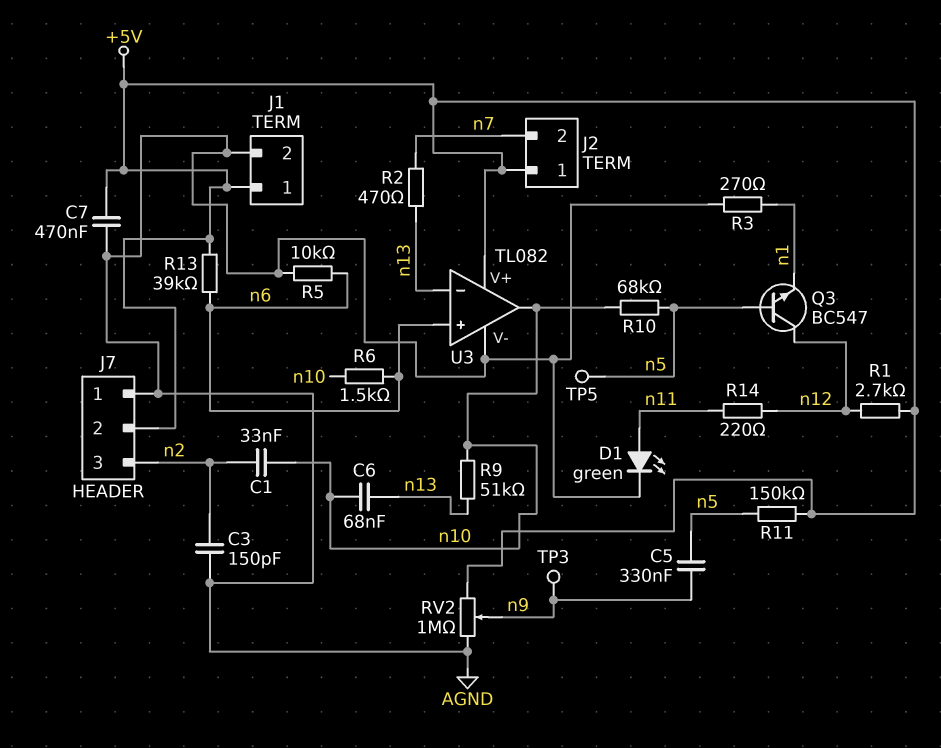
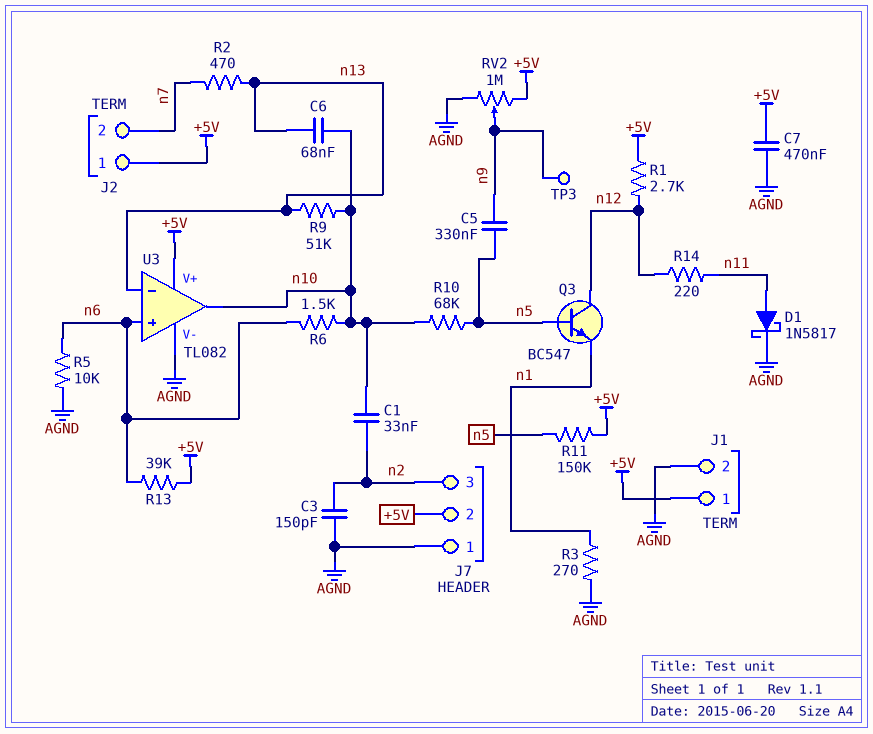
D1: LED green (A n11, K AGND) -> schottky 1N5817 (A n11, K AGND)
TP5: test point (n5) -> none

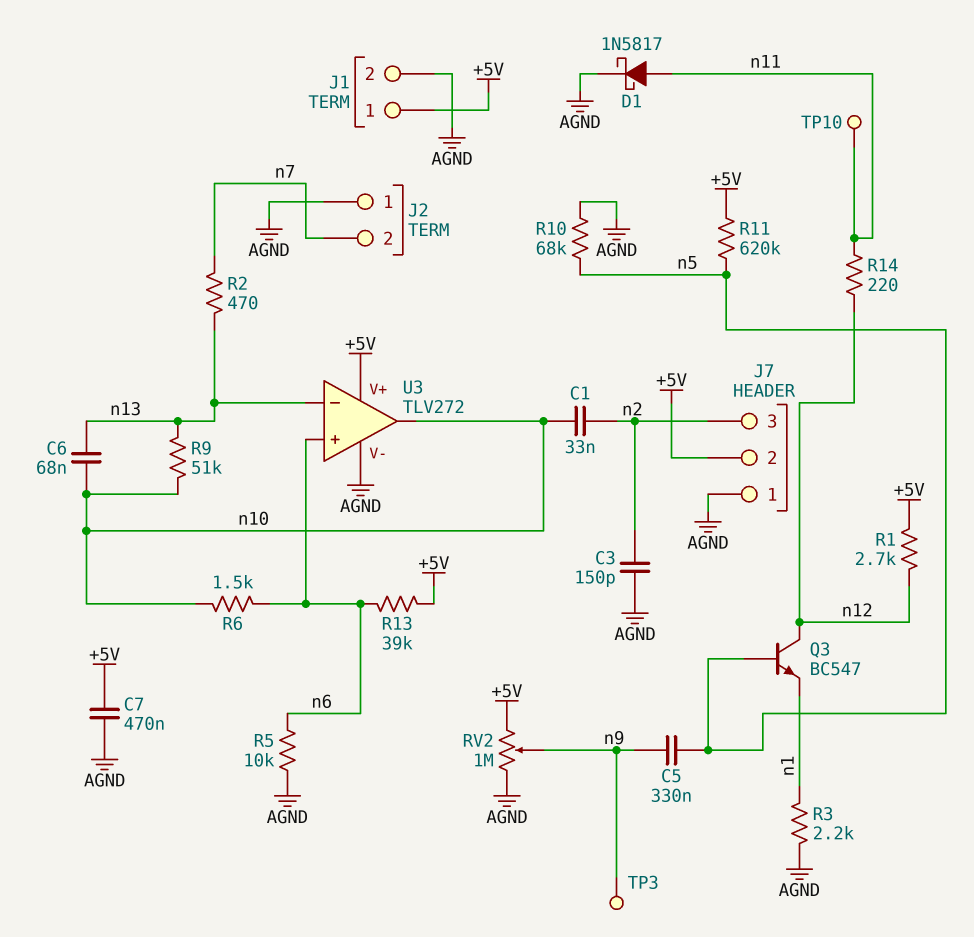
J2 pin 1: +5V -> AGND
R3: 270 (AGND, n1) -> 2.2k (AGND, n1)
R10: 68k (n5, n10) -> 68k (AGND, n5)
R11: 150k (+5V, n5) -> 620k (+5V, n5)
TP10: none -> test point (n11)
U3: TL082 -> TLV272

